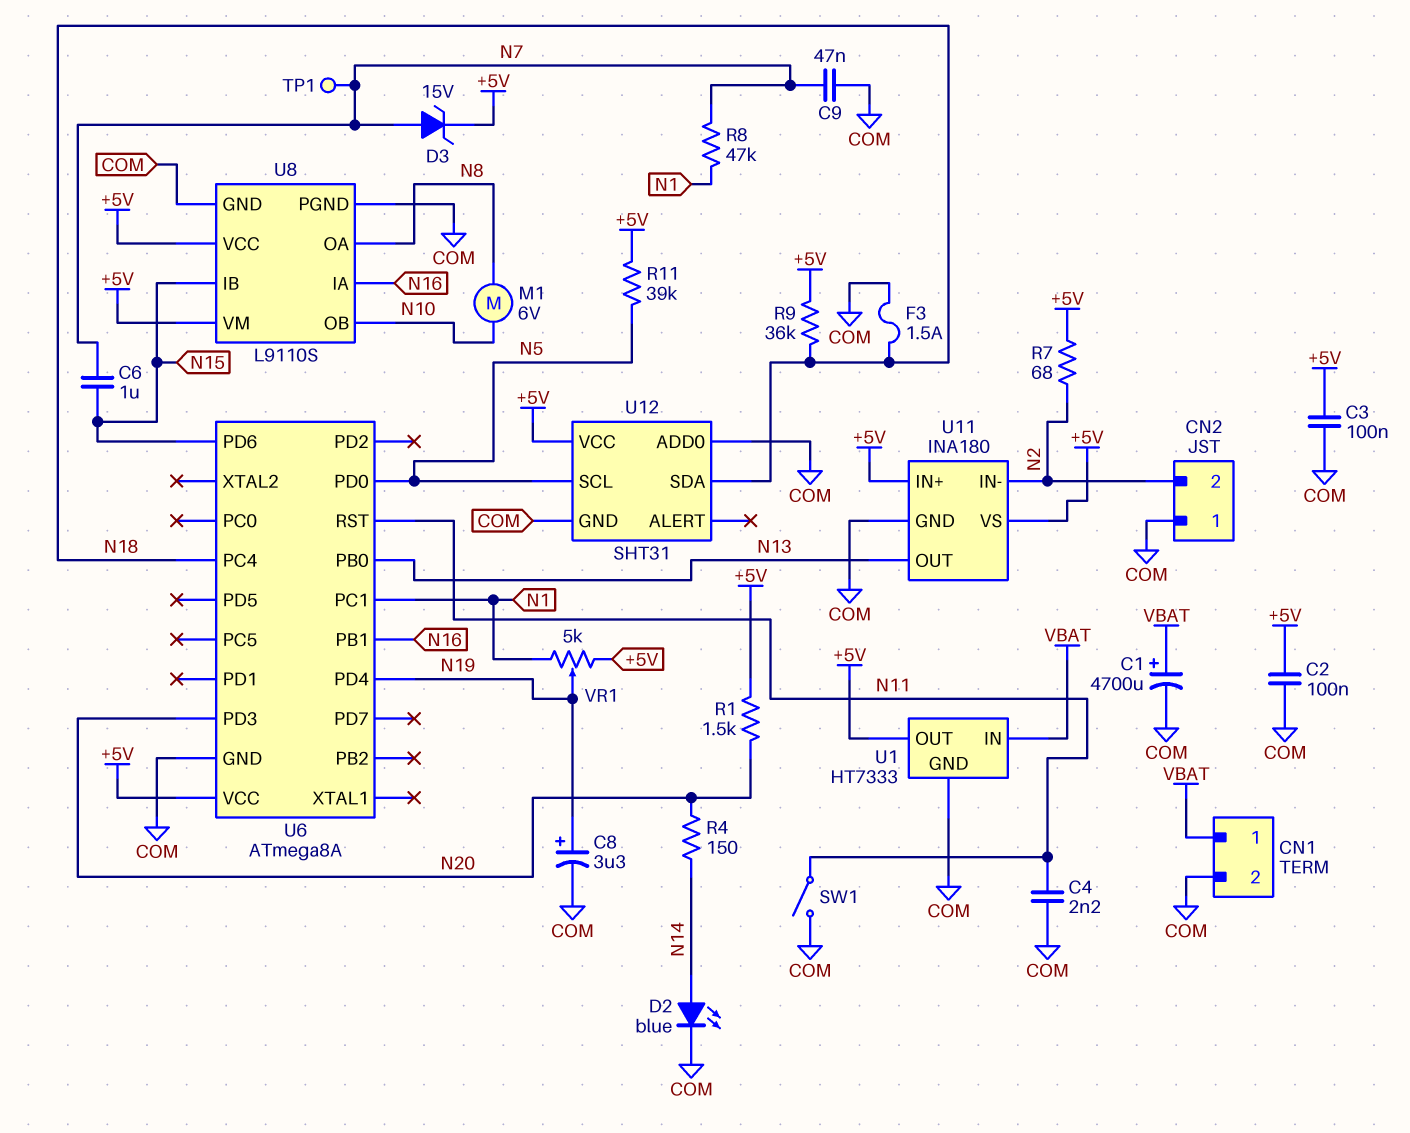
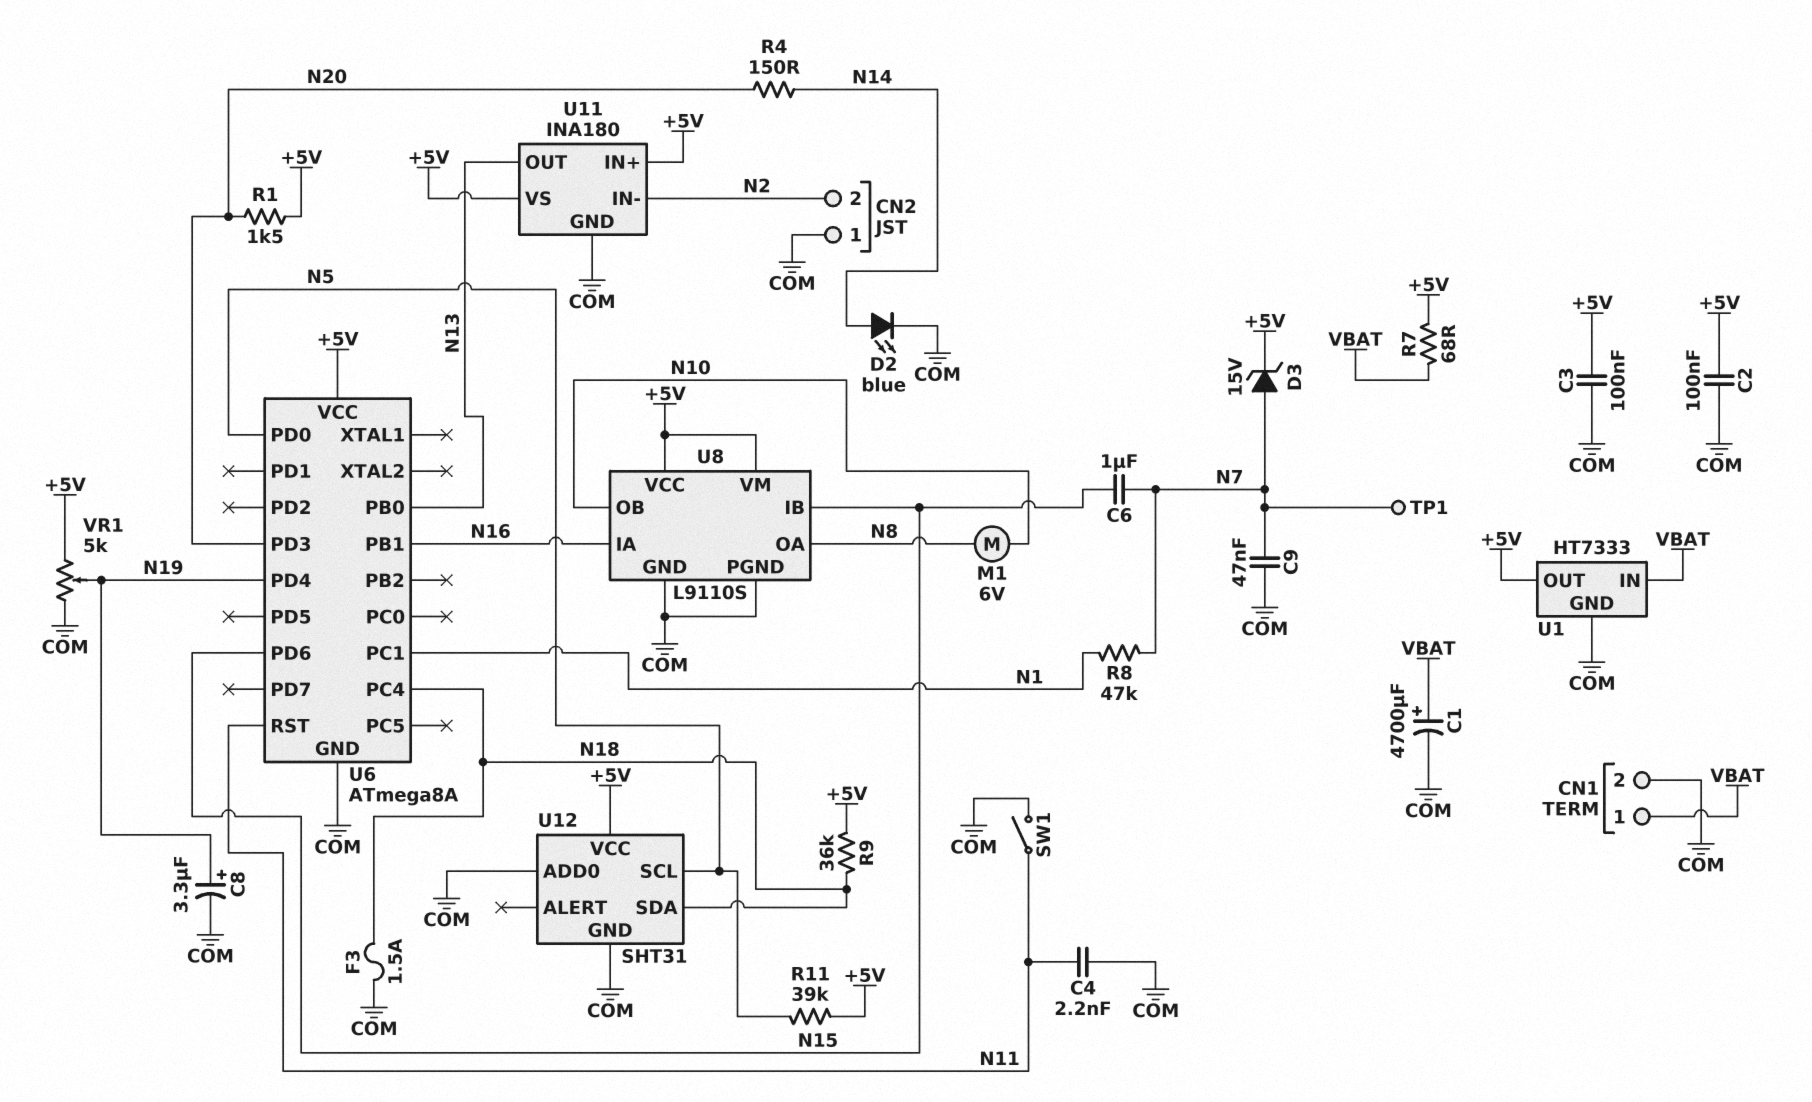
R7: 68 (+5V, N2) -> 68 (+5V, VBAT)
VR1: 5k (+5V, N1, wiper N19) -> 5k (+5V, COM, wiper N19)

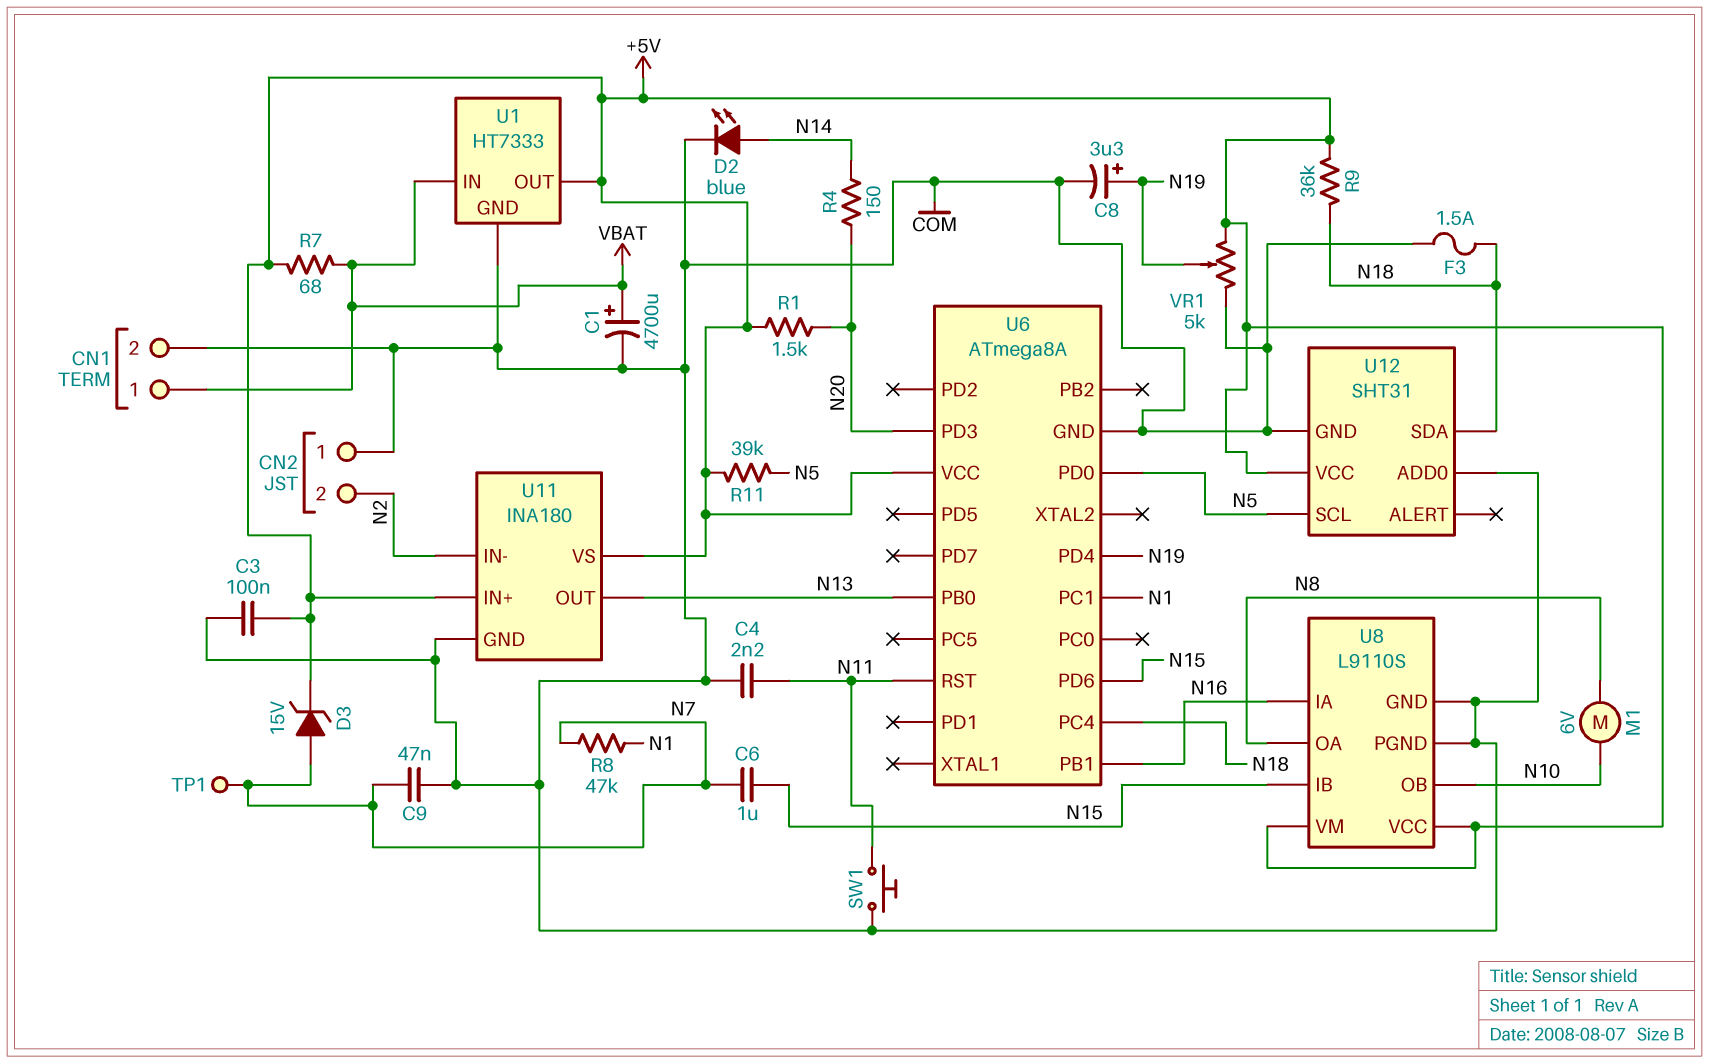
C2: 100nF (+5V, COM) -> none
SW1: switch (COM, N11) -> button (COM, N11)

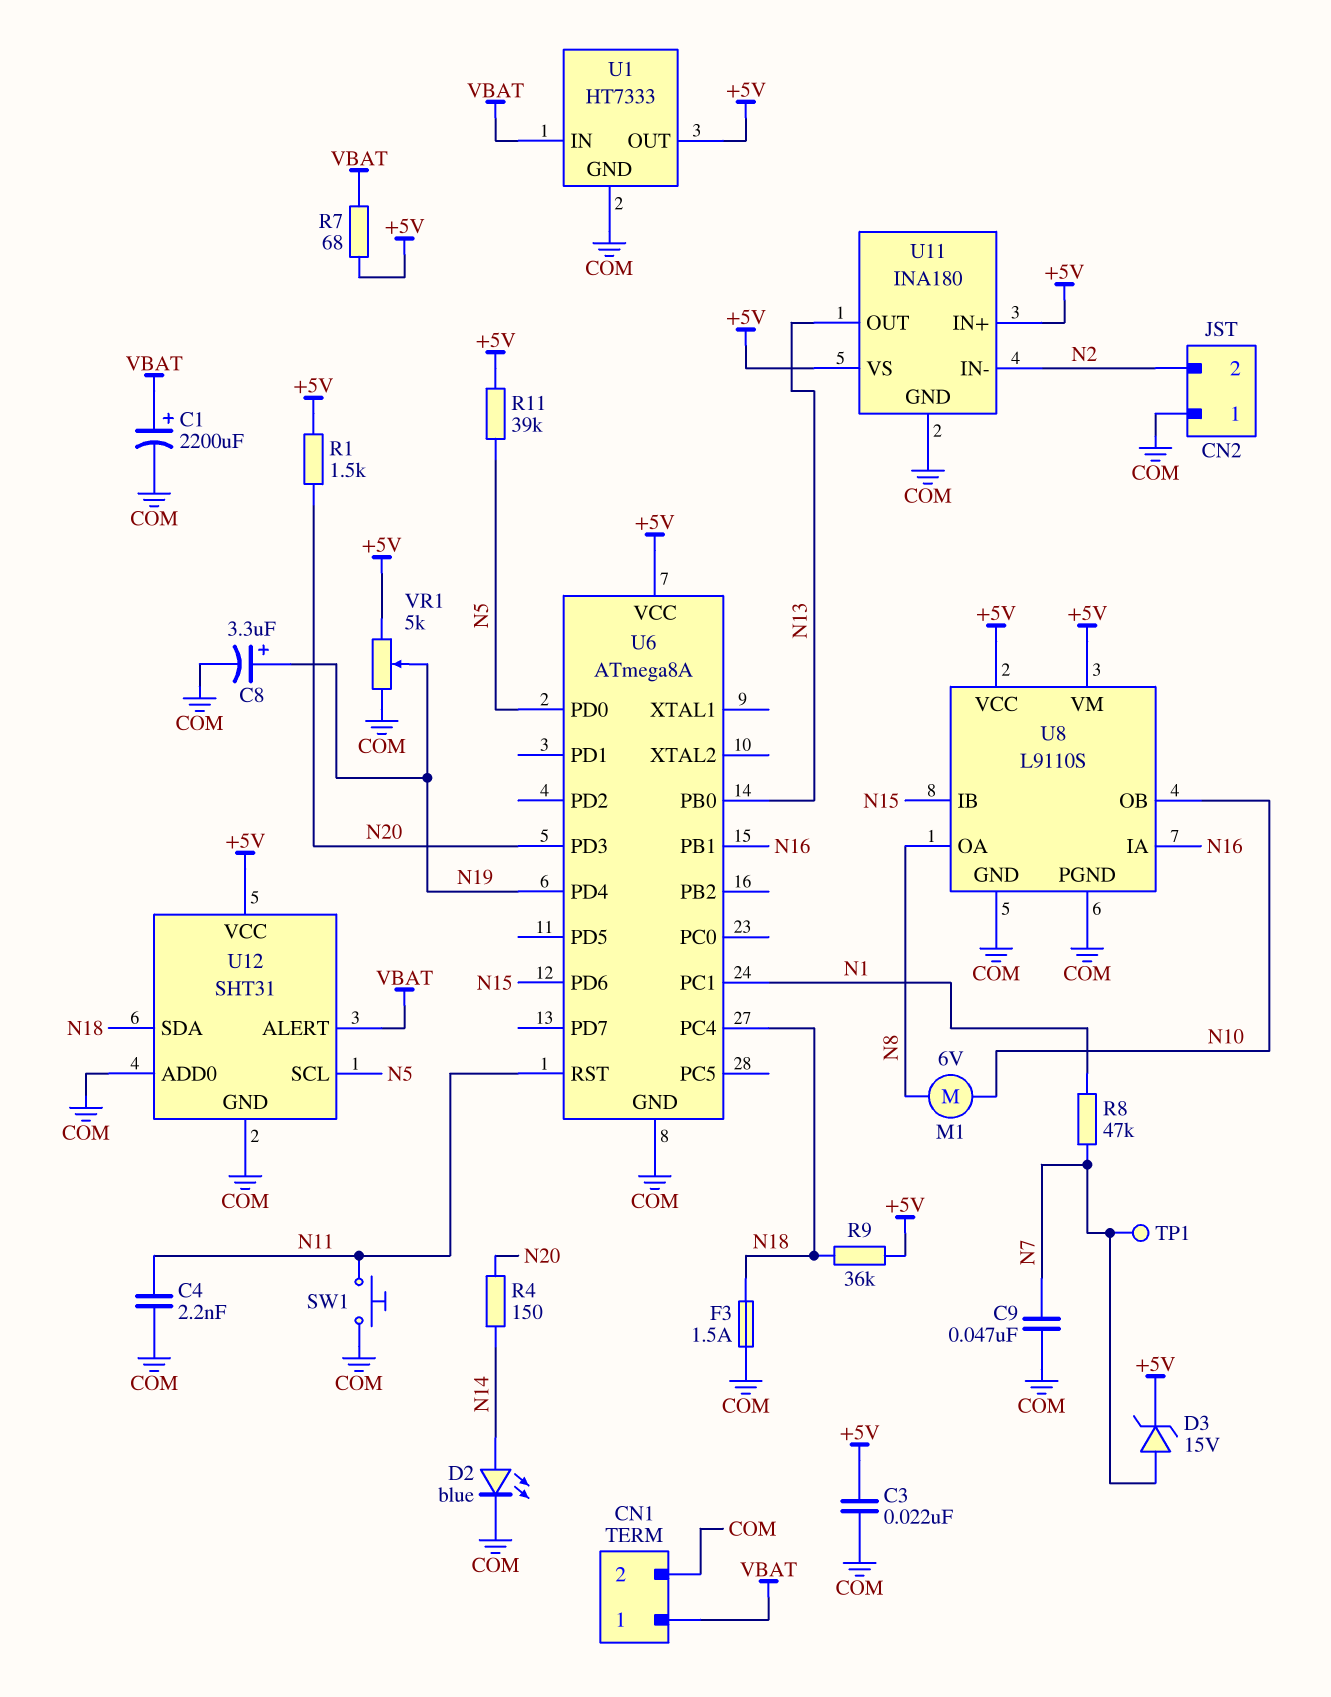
C1: 4700uF (plus VBAT, minus COM) -> 2200uF (plus VBAT, minus COM)
C3: 100nF (+5V, COM) -> 22nF (+5V, COM)
C6: 1uF (N7, N15) -> none
U12 pin ALERT: none -> VBAT

